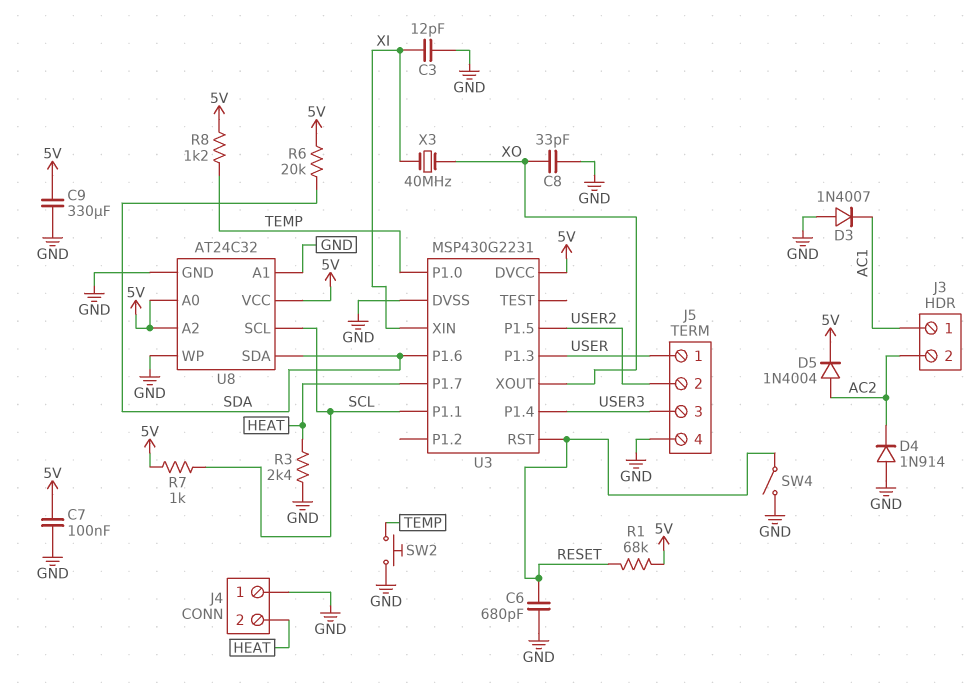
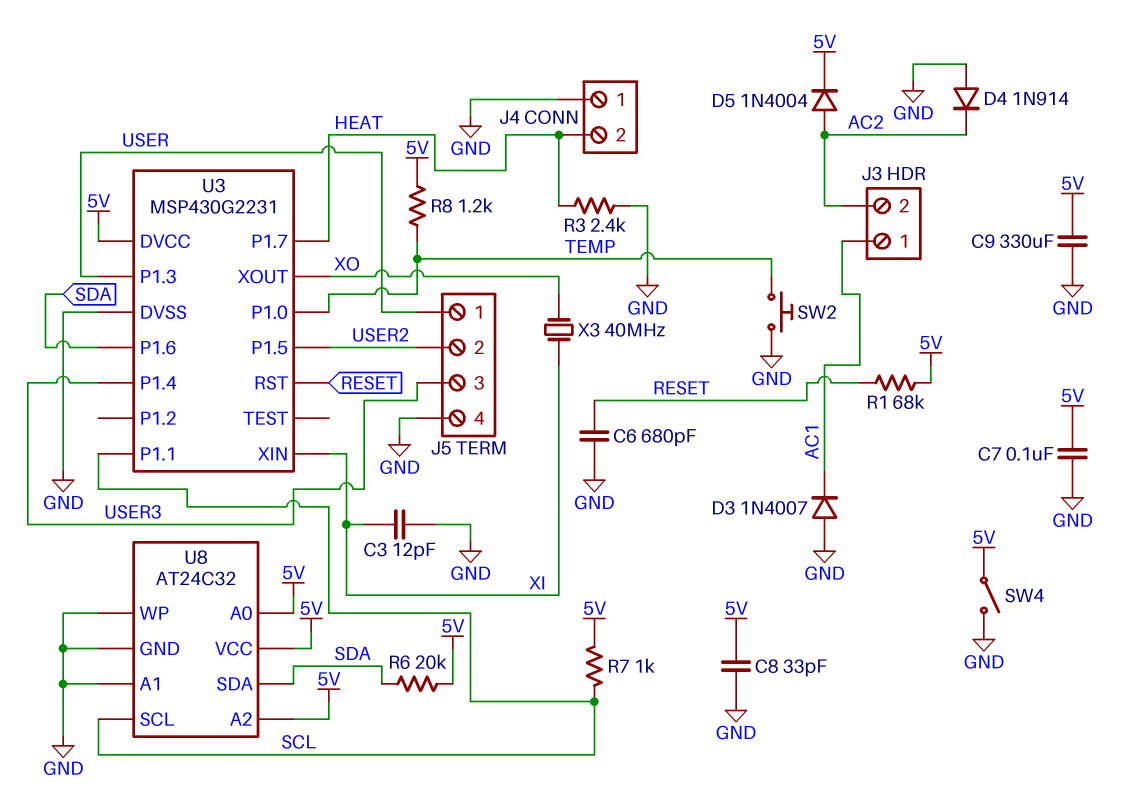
C8: 33pF (GND, XO) -> 33pF (5V, GND)
SW4: switch (GND, RESET) -> switch (5V, GND)

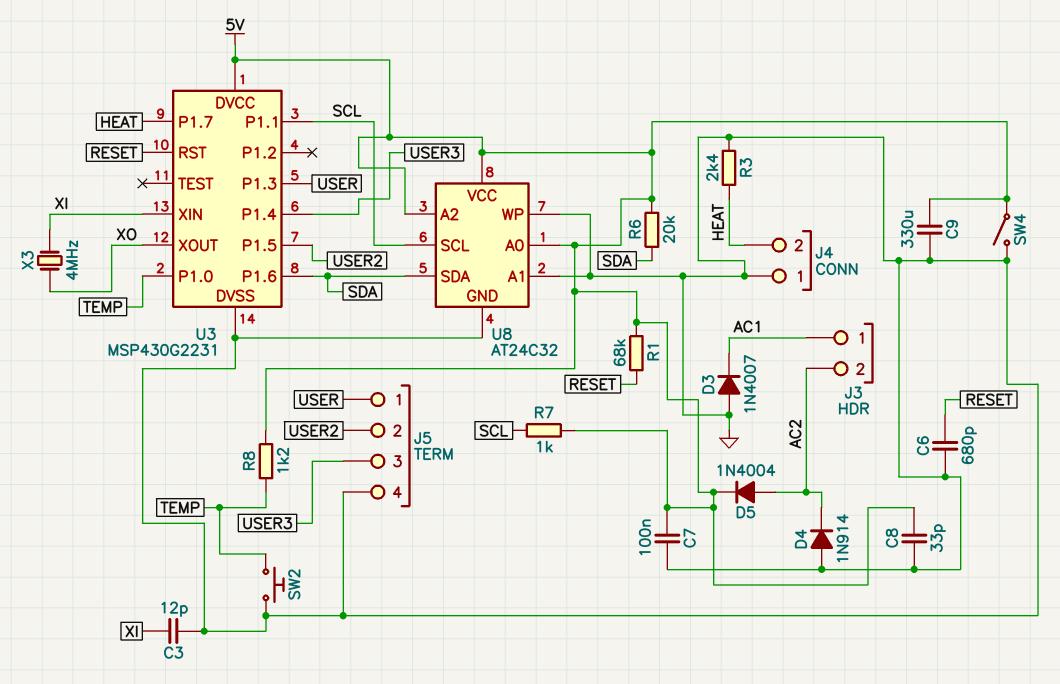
X3: 40MHz (XI, XO) -> 4MHz (XI, XO)

